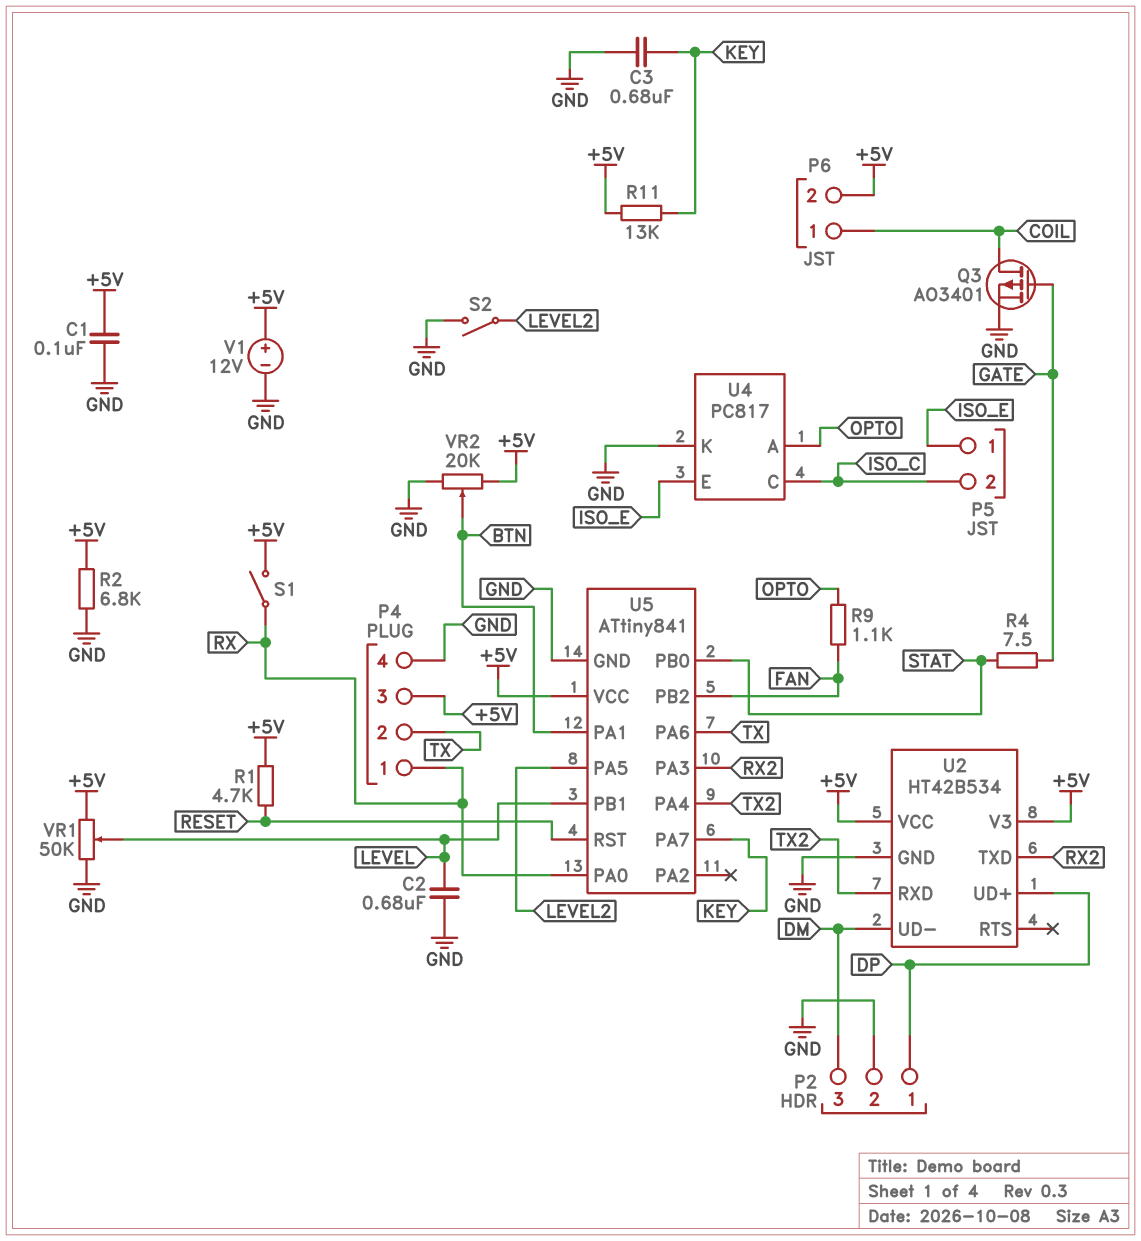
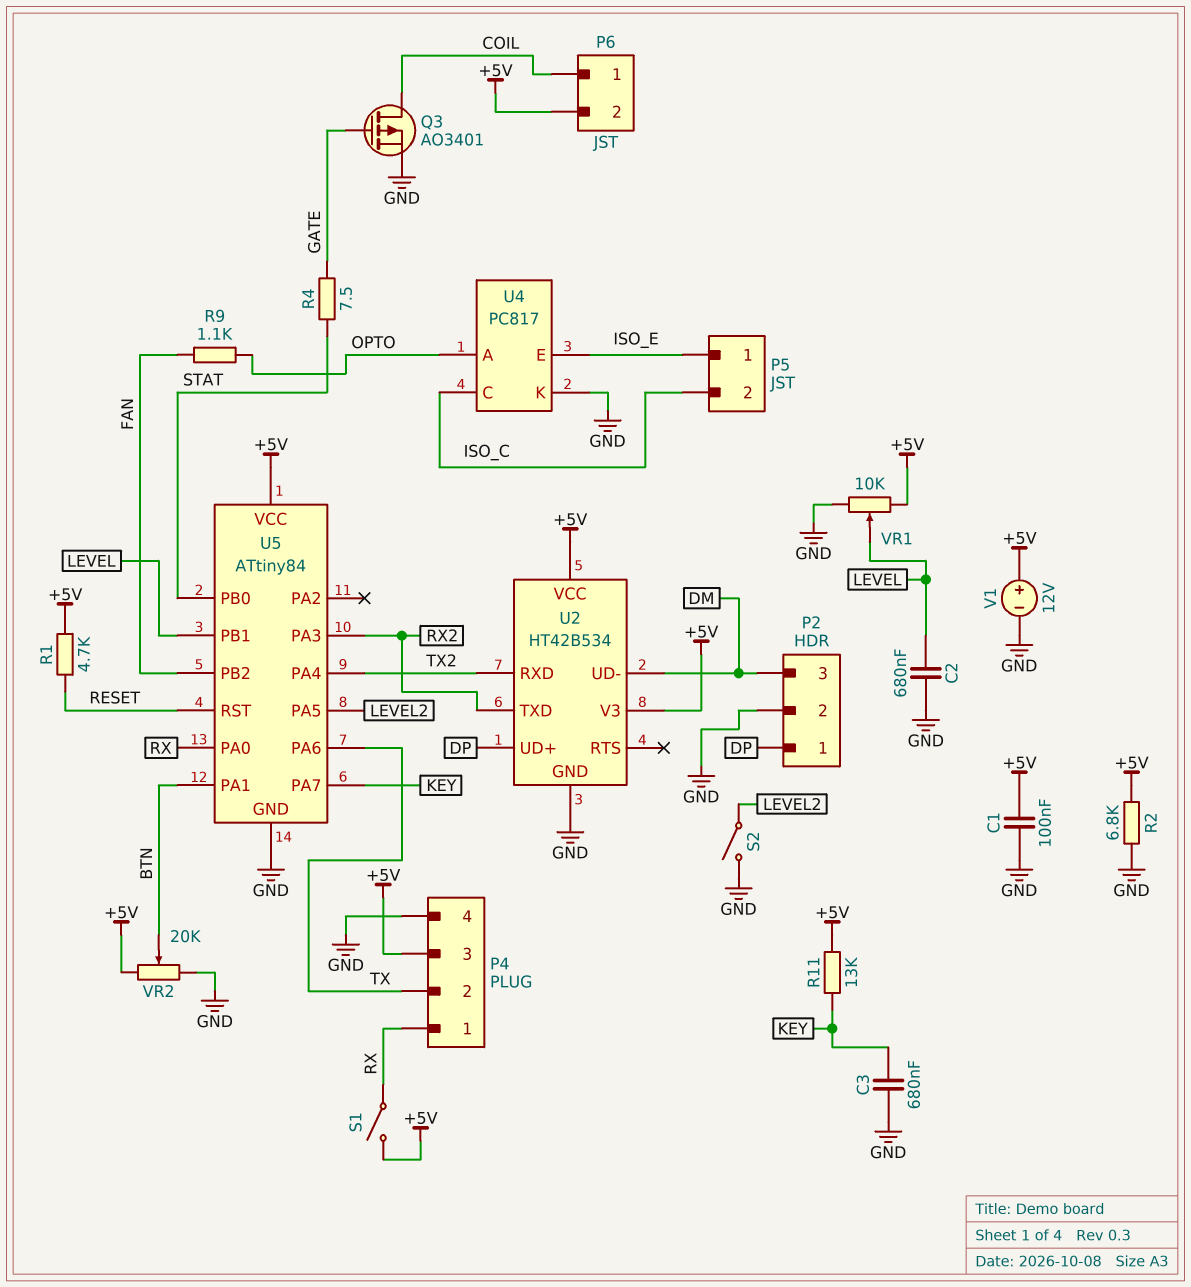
U5: ATtiny841 -> ATtiny84
VR1: 50k (+5V, GND, wiper LEVEL) -> 10k (+5V, GND, wiper LEVEL)

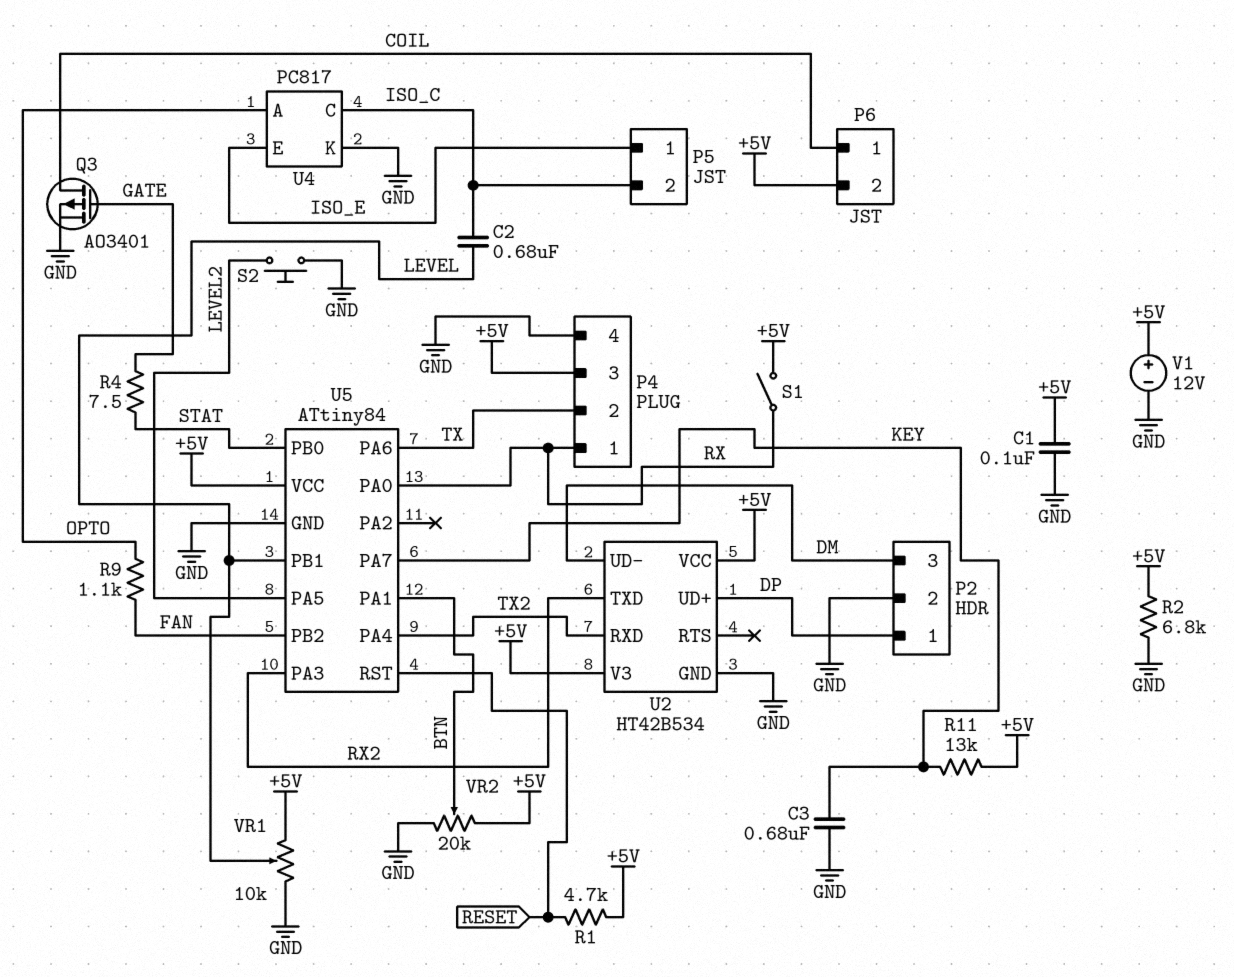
C2: 680nF (GND, LEVEL) -> 680nF (ISO_C, LEVEL)
S2: switch (GND, LEVEL2) -> button (GND, LEVEL2)

